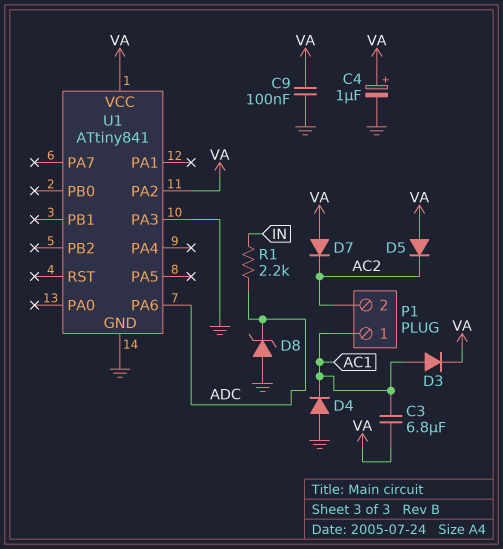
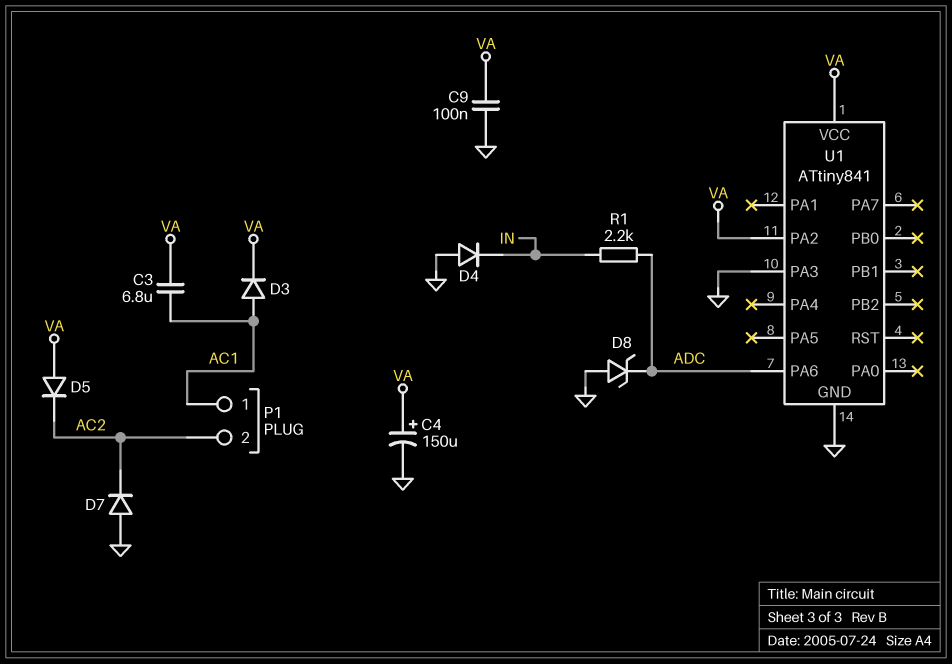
C4: 1uF (plus VA, minus GND) -> 150uF (plus VA, minus GND)
D4: diode (A GND, K AC1) -> diode (A GND, K IN)
D7: diode (A VA, K AC2) -> diode (A GND, K AC2)

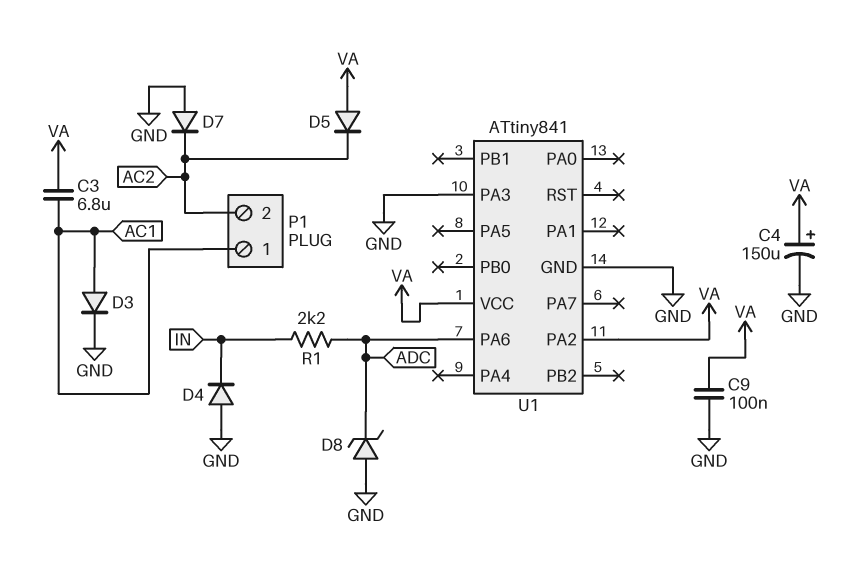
D3: diode (A AC1, K VA) -> diode (A AC1, K GND)

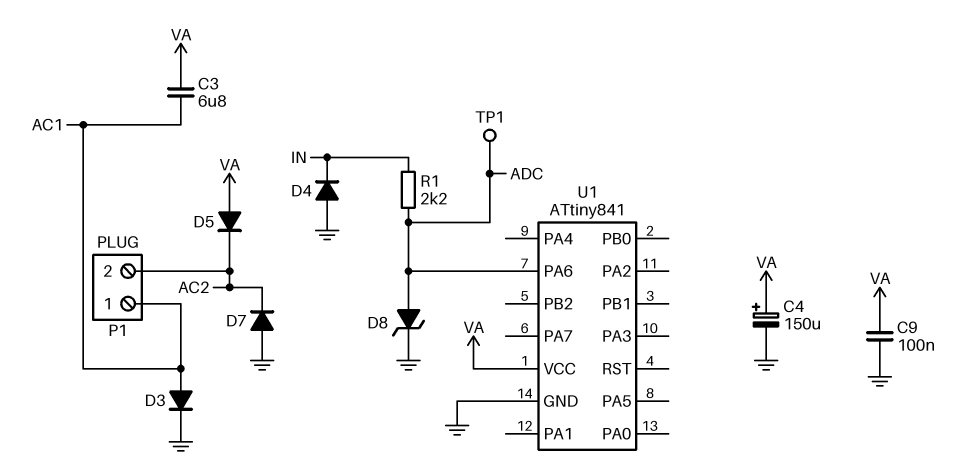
D8: zener (A GND, K ADC) -> zener (A ADC, K GND)
TP1: none -> test point (ADC)
U1 pin PA2: VA -> none
U1 pin PA3: GND -> none

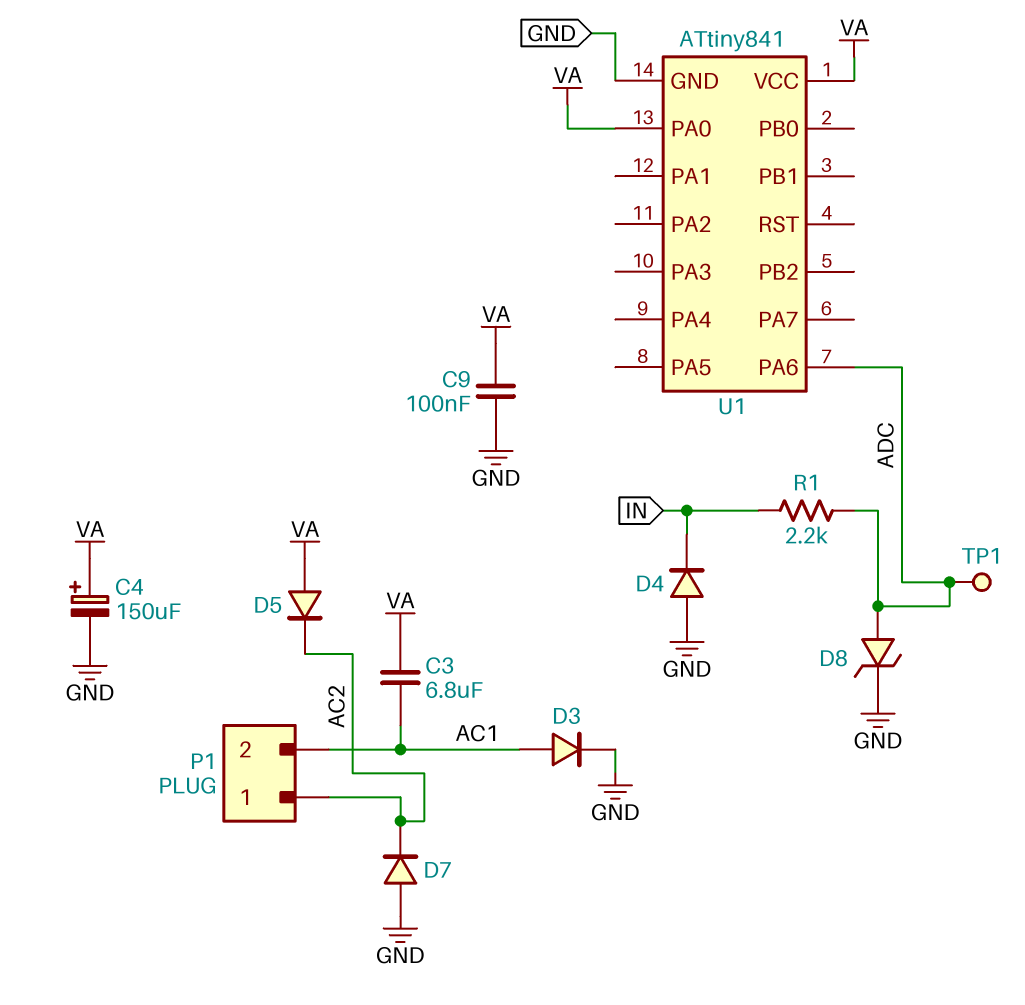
P1 pin 1: AC1 -> AC2
P1 pin 2: AC2 -> AC1
U1 pin PA0: none -> VA

